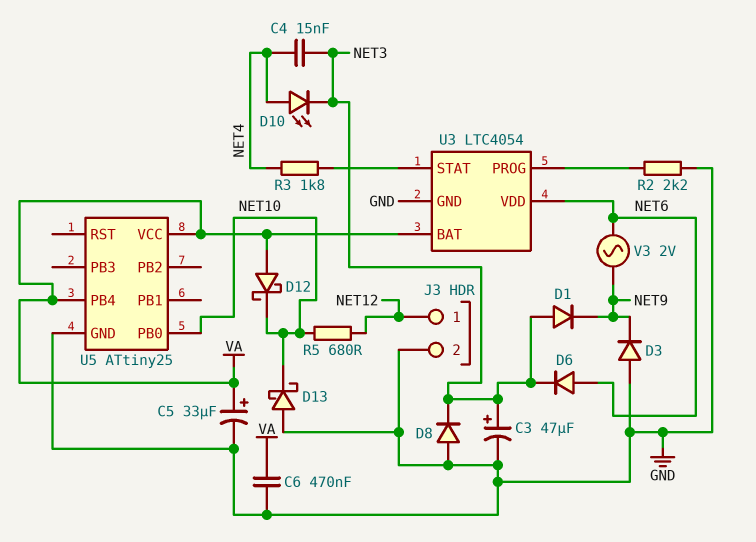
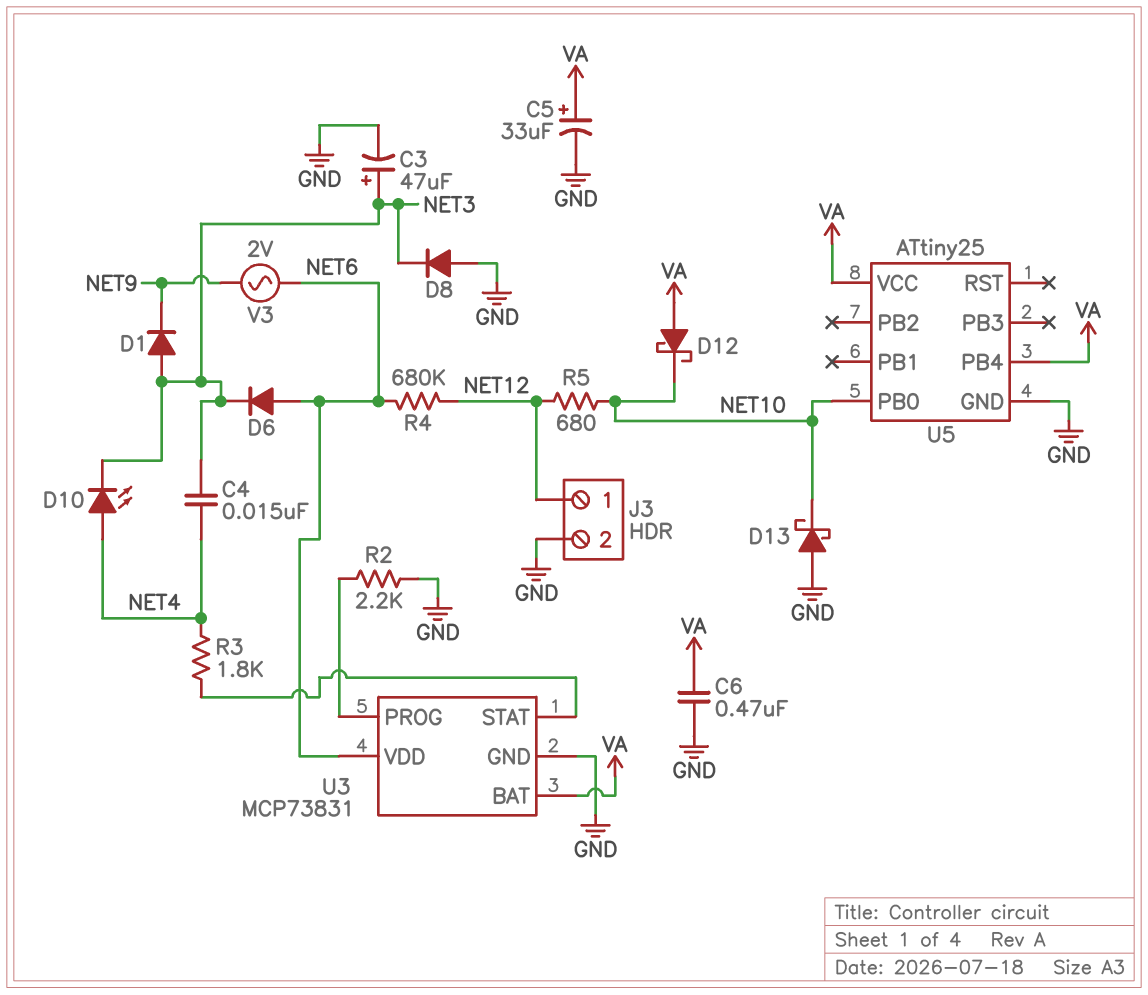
D3: diode (A GND, K NET9) -> none
R4: none -> 680k (NET6, NET12)
U3: LTC4054 -> MCP73831

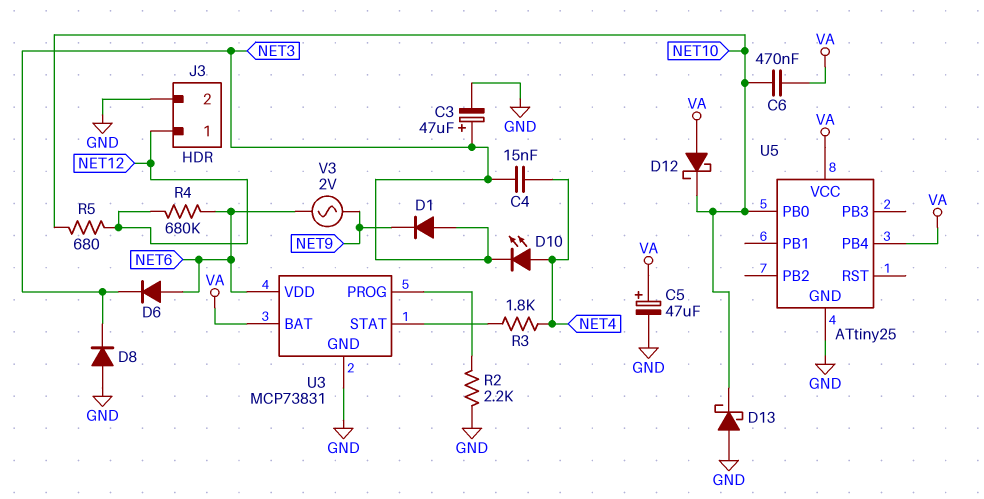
C5: 33uF (plus VA, minus GND) -> 47uF (plus VA, minus GND)
C6: 470nF (GND, VA) -> 470nF (NET10, VA)

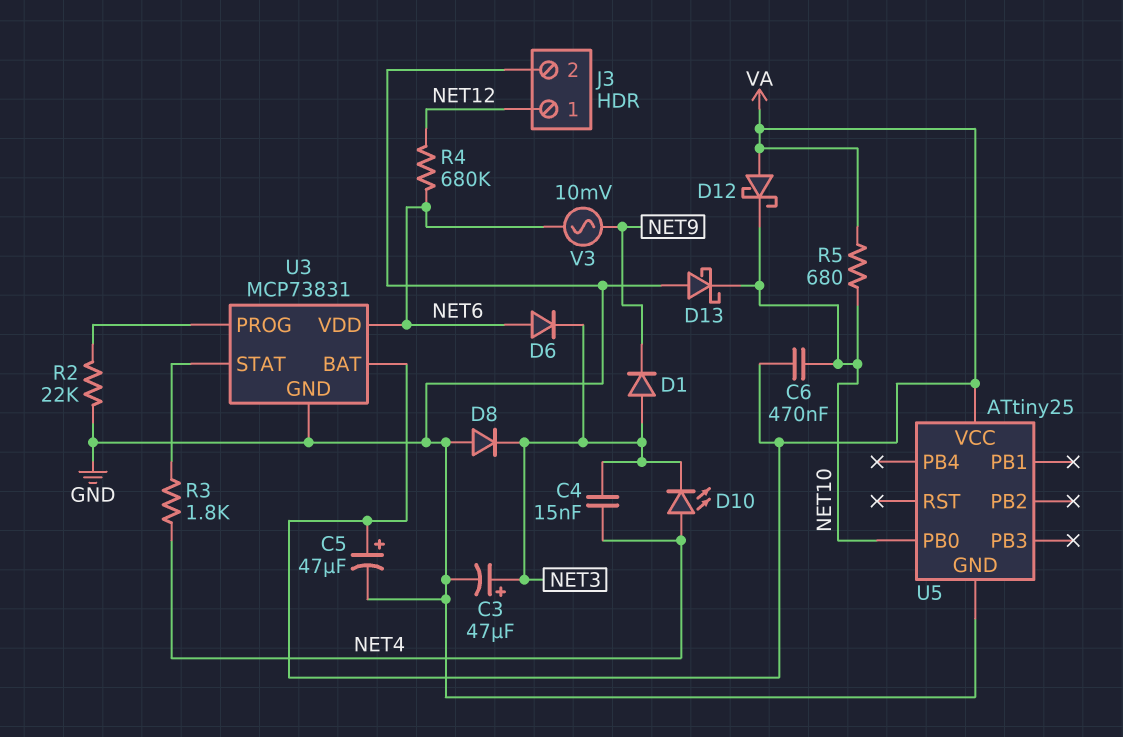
R2: 2.2k (GND, U3/PROG) -> 22k (GND, U3/PROG)
R5: 680 (NET10, NET12) -> 680 (NET10, VA)
U5 pin PB4: VA -> none
V3: AC 2V (NET6, NET9) -> AC 10mV (NET6, NET9)

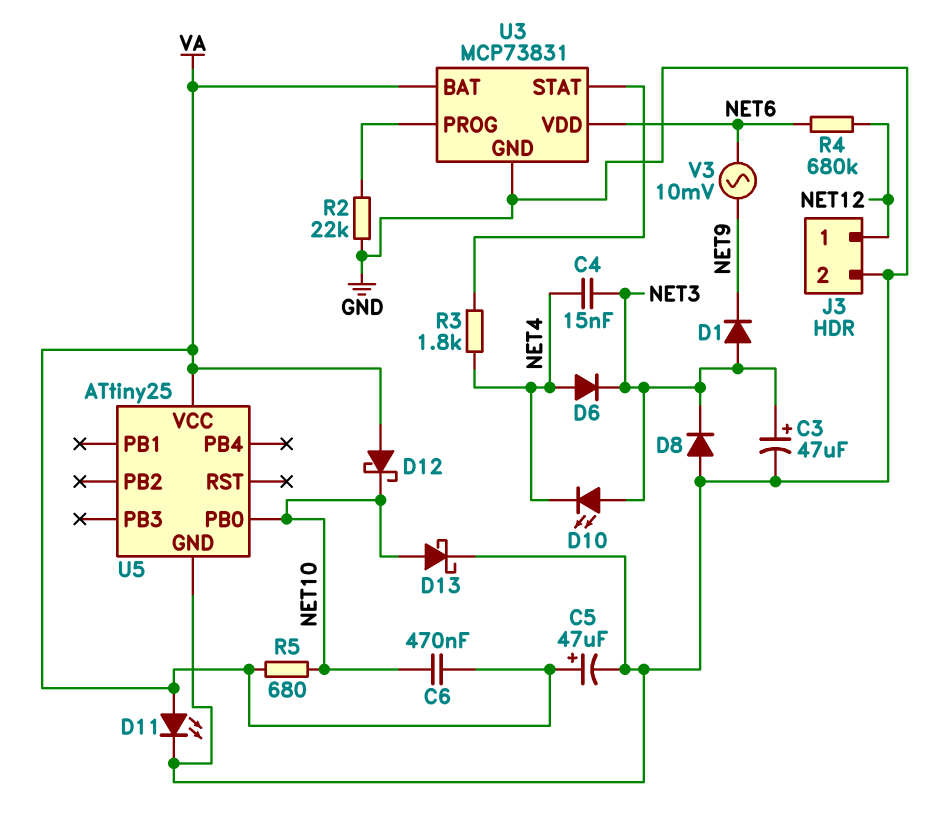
D6: diode (A NET6, K NET3) -> diode (A NET4, K NET3)
D10: LED (A NET4, K NET3) -> LED (A NET3, K NET4)
D11: none -> LED (A VA, K GND)
D13: schottky (A GND, K NET10) -> schottky (A NET10, K GND)

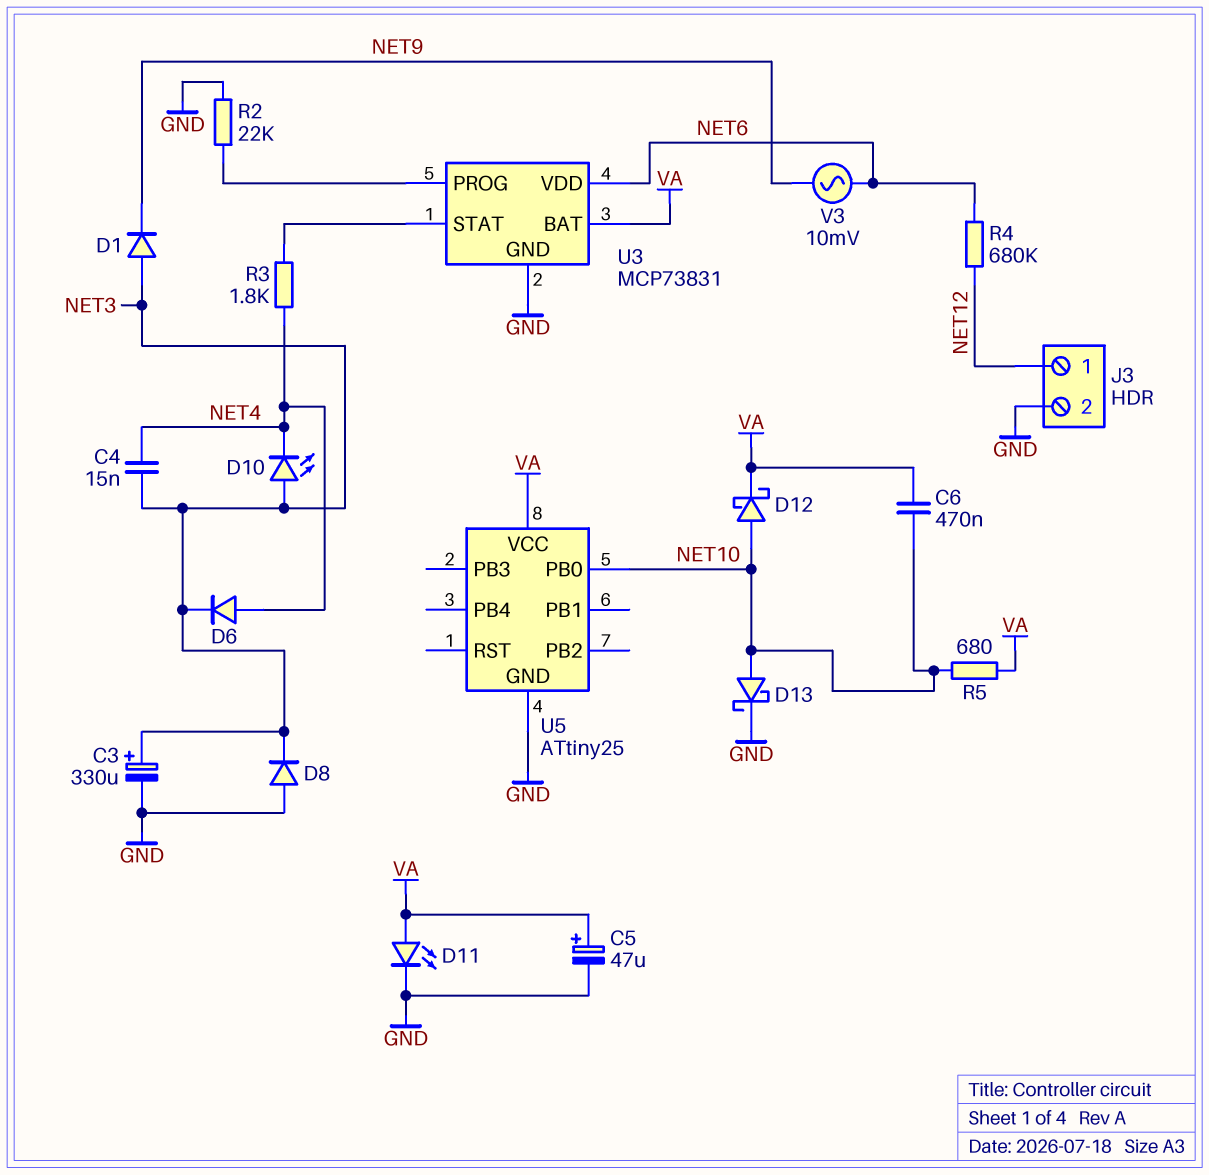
C3: 47uF (plus NET3, minus GND) -> 330uF (plus NET3, minus GND)
D12: schottky (A VA, K NET10) -> schottky (A NET10, K VA)

